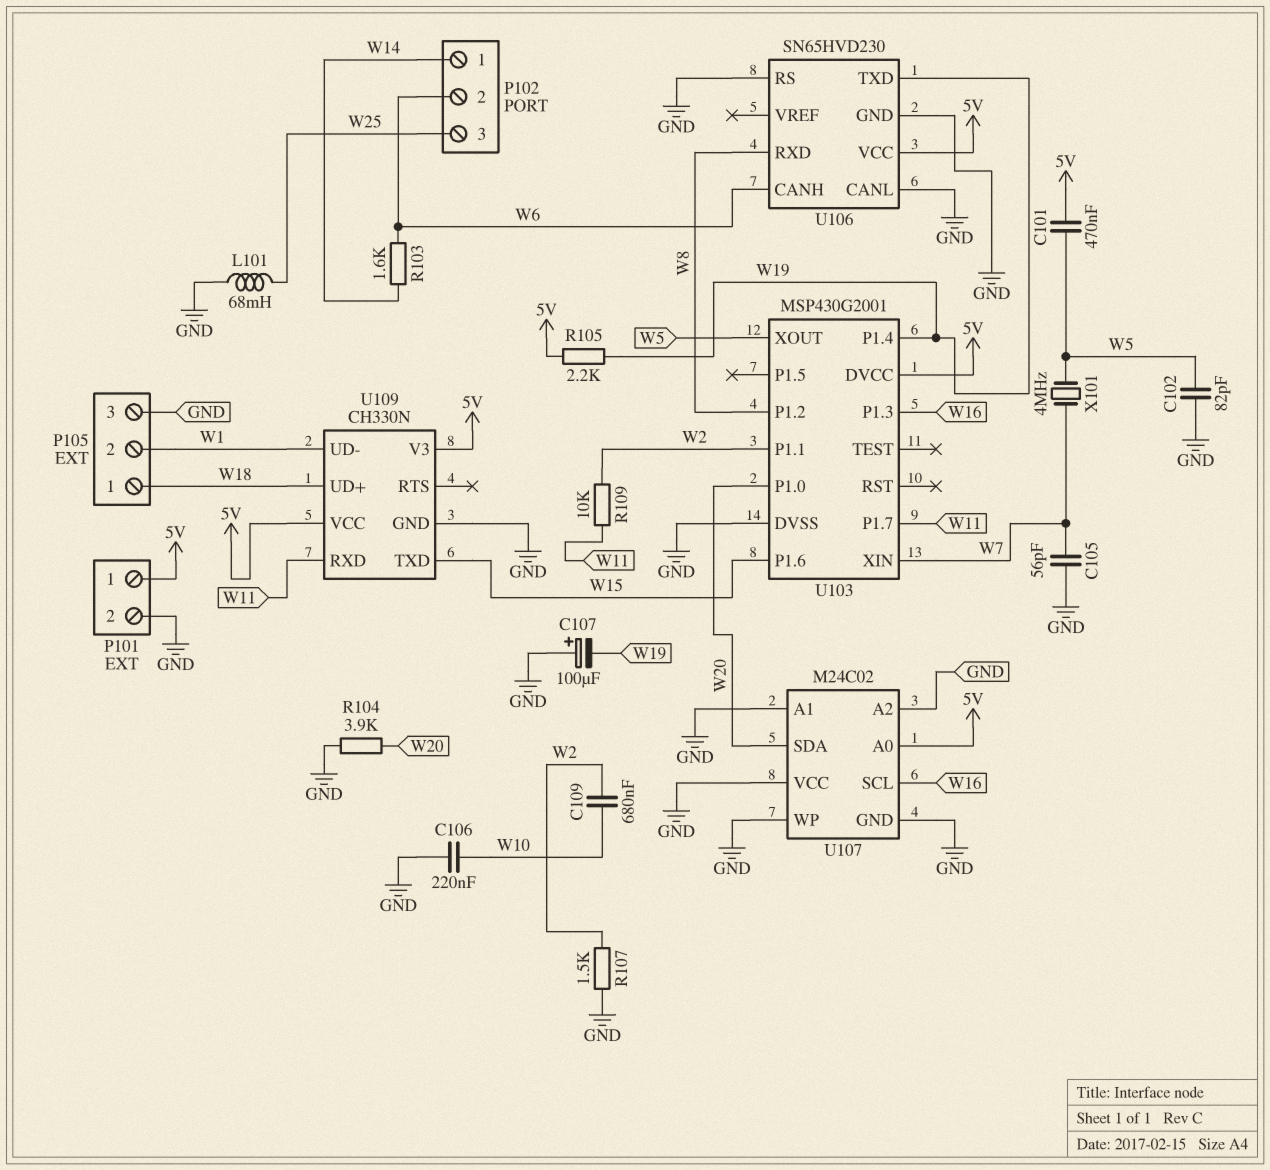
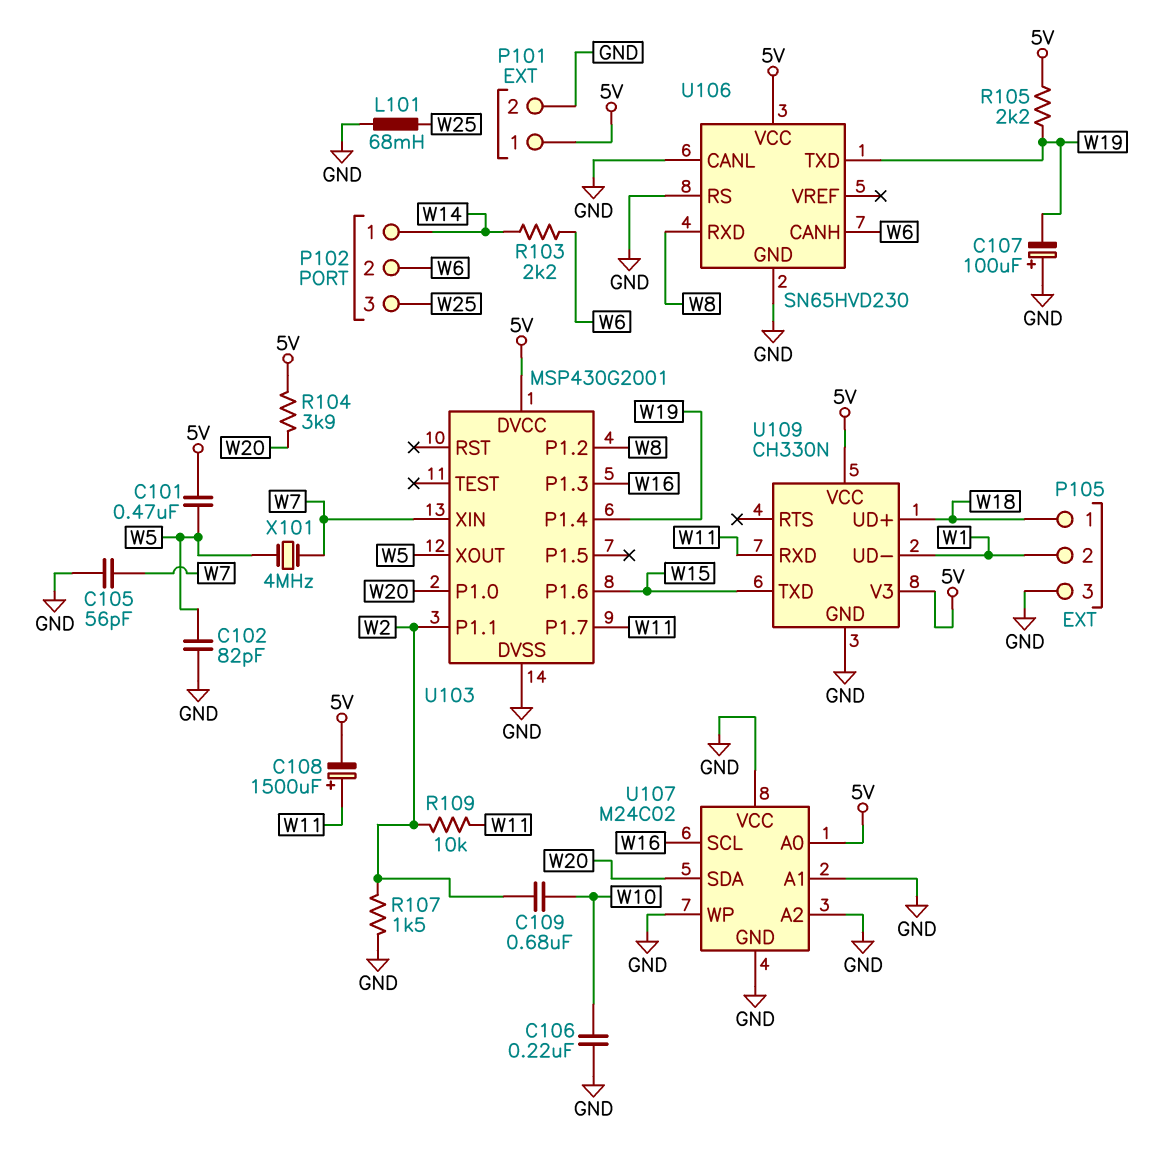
C108: none -> 1500uF (plus W11, minus 5V)
R103: 1.6k (W6, W14) -> 2.2k (W6, W14)
R104: 3.9k (GND, W20) -> 3.9k (5V, W20)

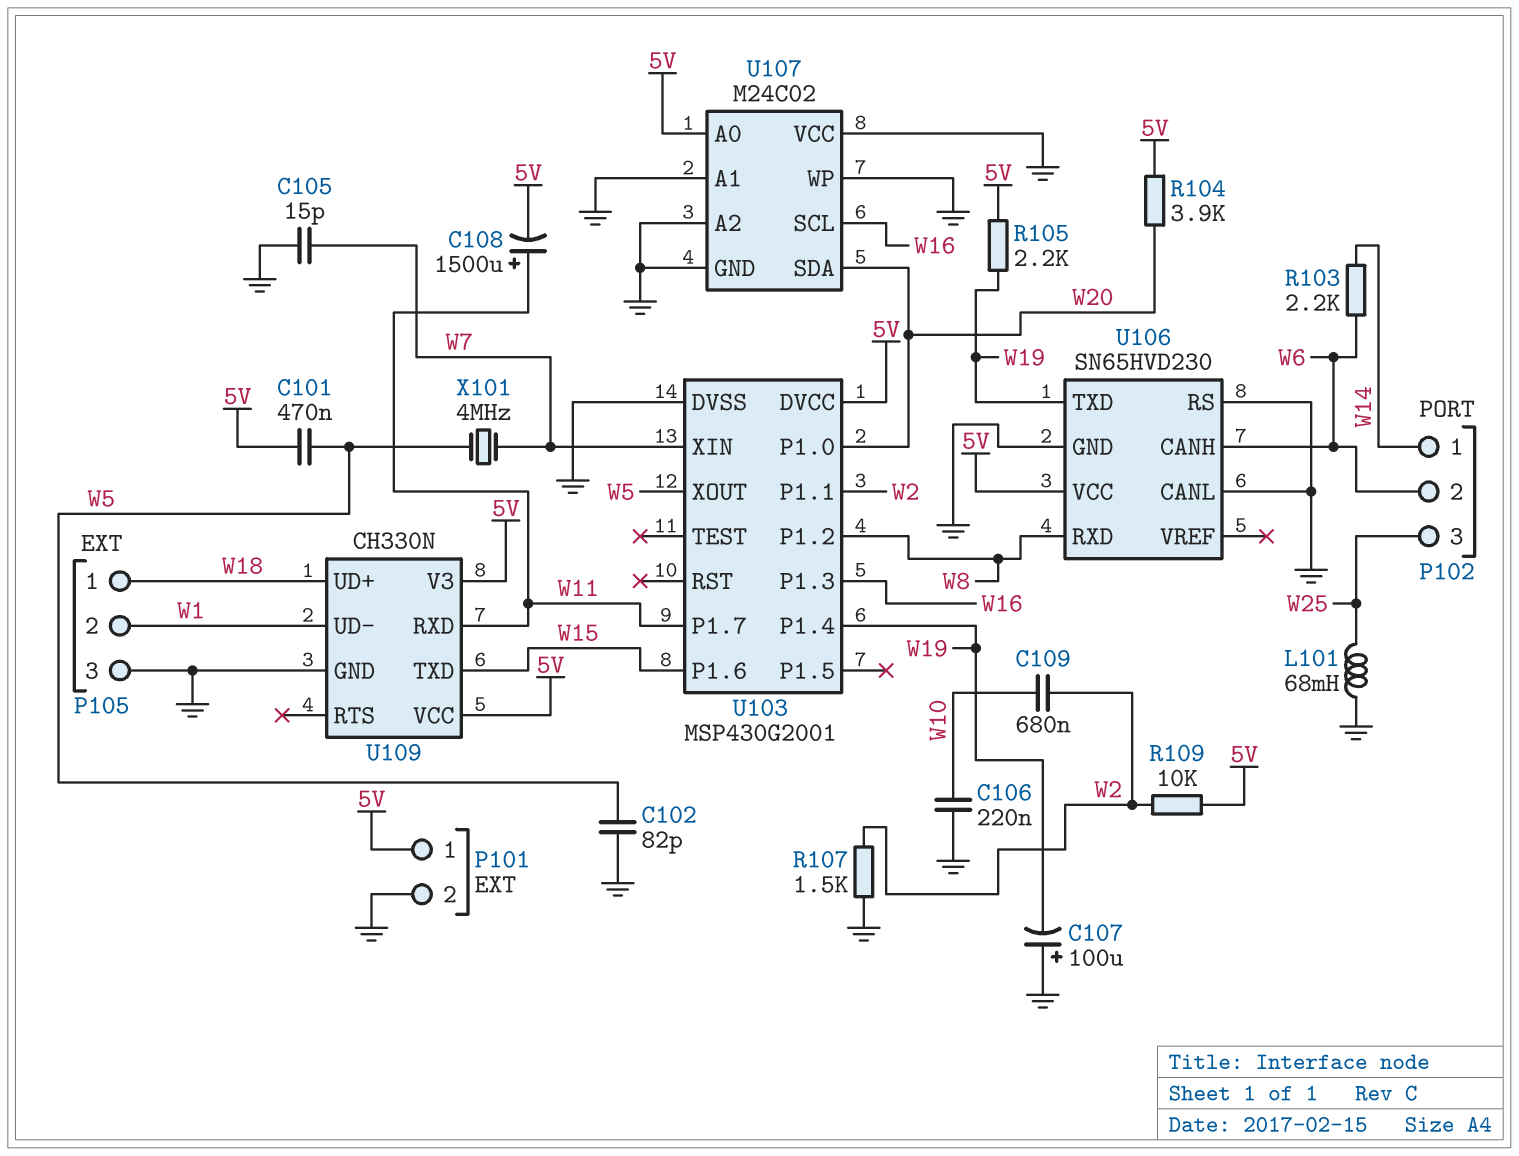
C105: 56pF (GND, W7) -> 15pF (GND, W7)
R109: 10k (W2, W11) -> 10k (5V, W2)

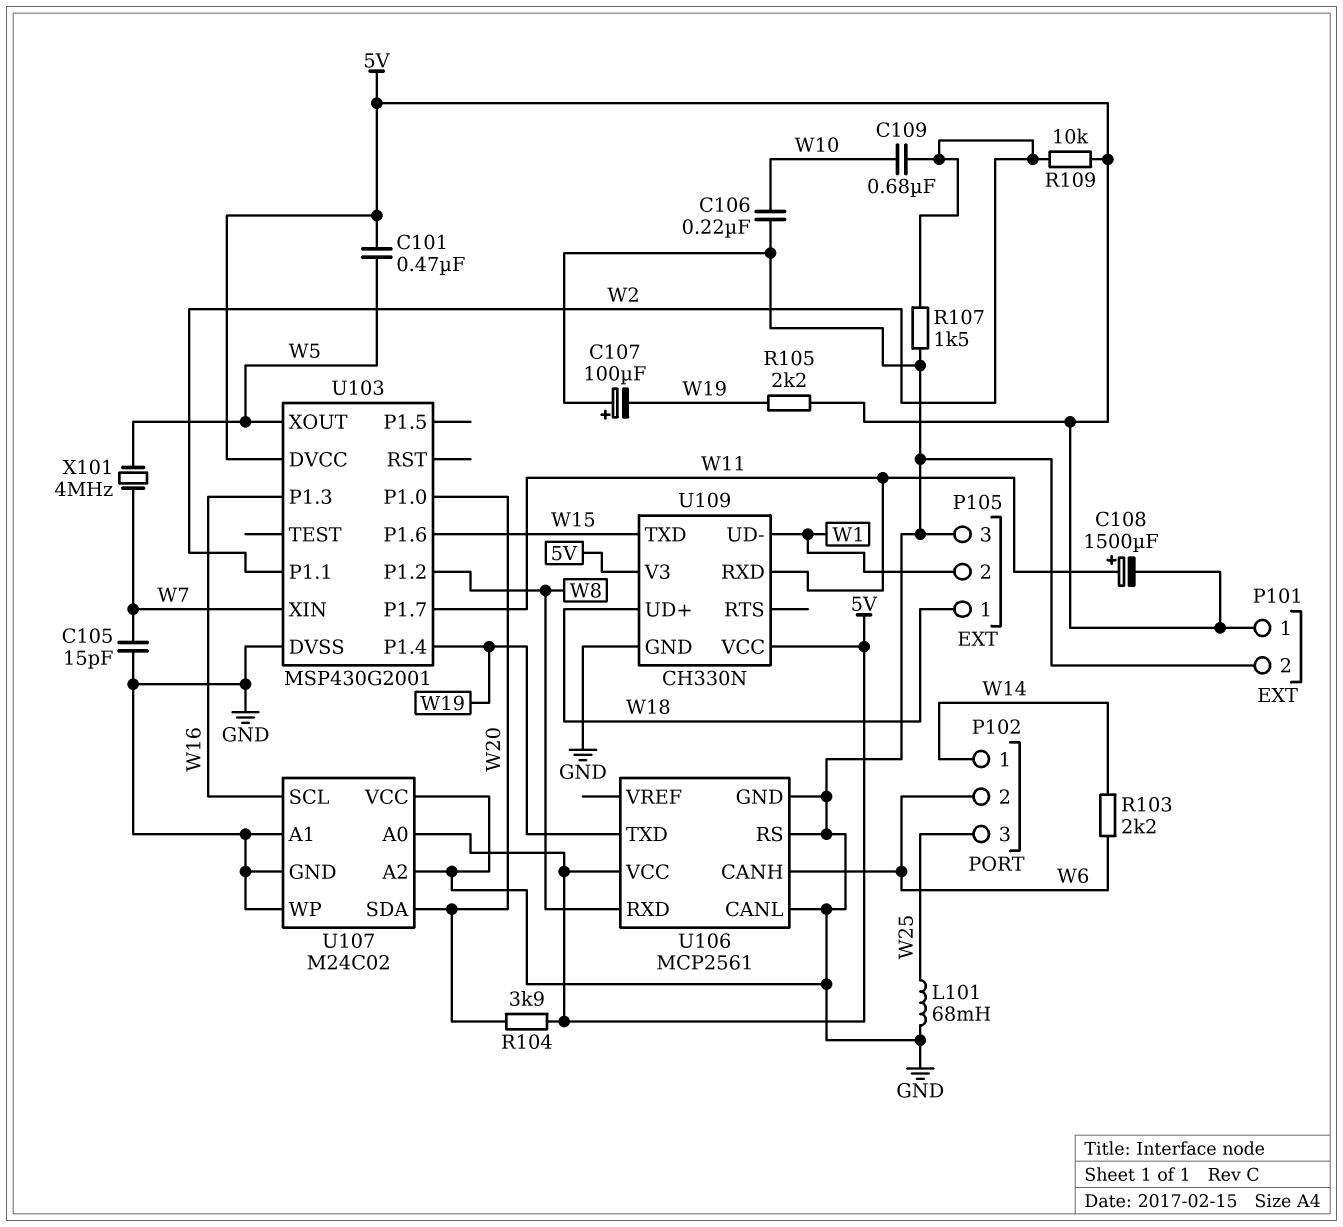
C102: 82pF (GND, W5) -> none
U106: SN65HVD230 -> MCP2561

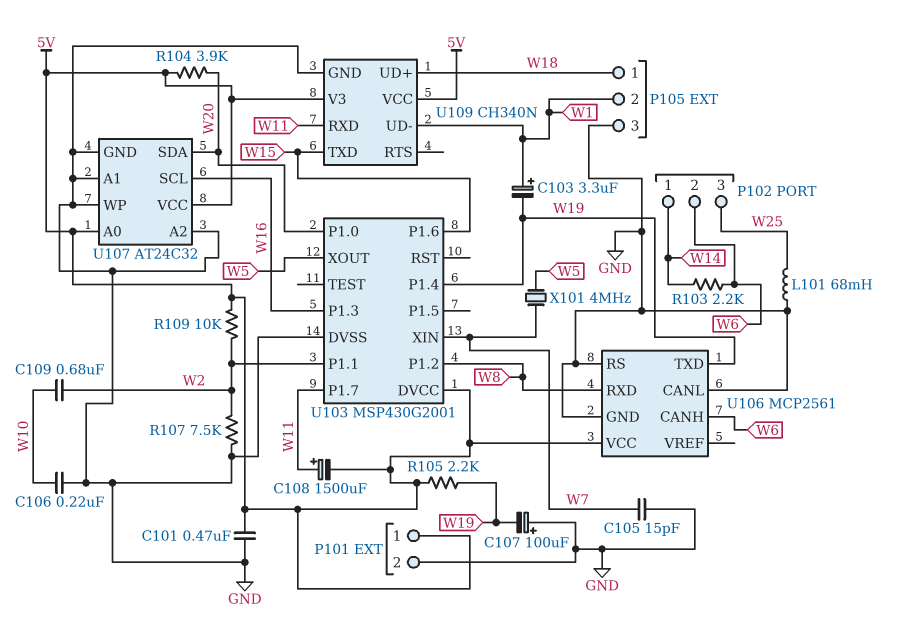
C101: 470nF (5V, W5) -> 470nF (5V, GND)
C103: none -> 3.3uF (plus W1, minus W19)
R107: 1.5k (GND, W2) -> 7.5k (GND, W2)
U107: M24C02 -> AT24C32
U107 pin VCC: GND -> 5V
U109: CH330N -> CH340N

